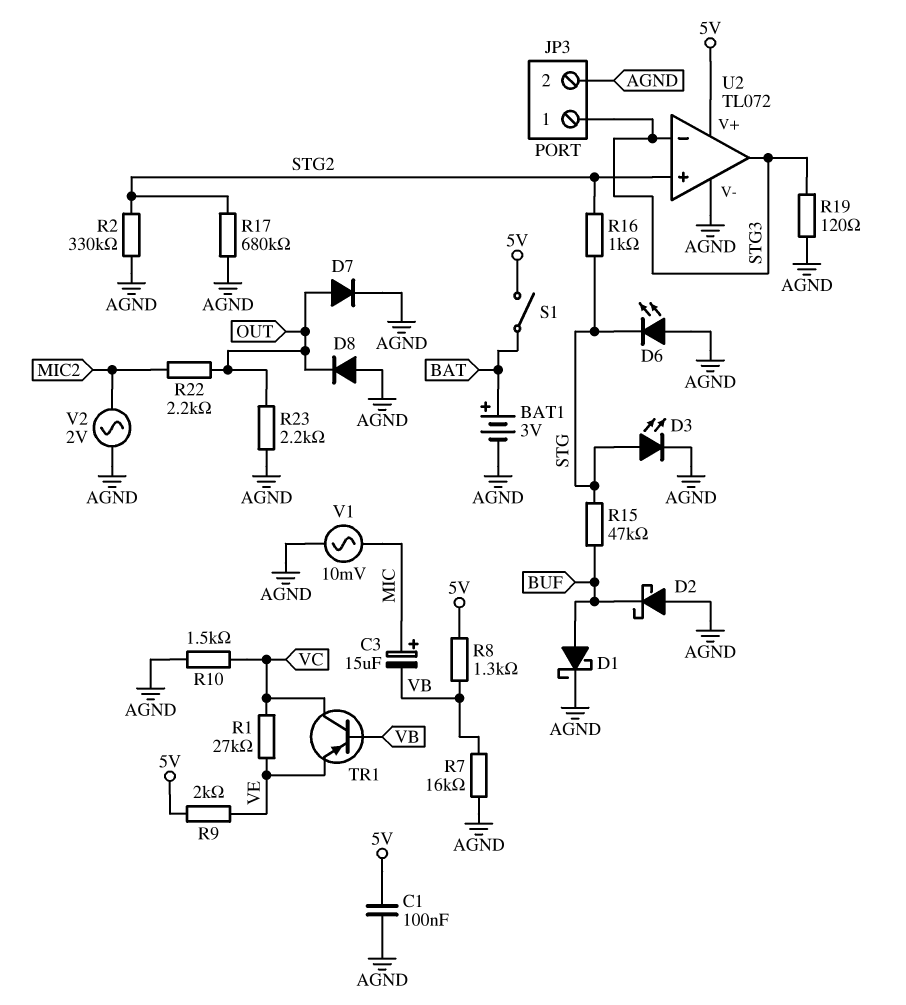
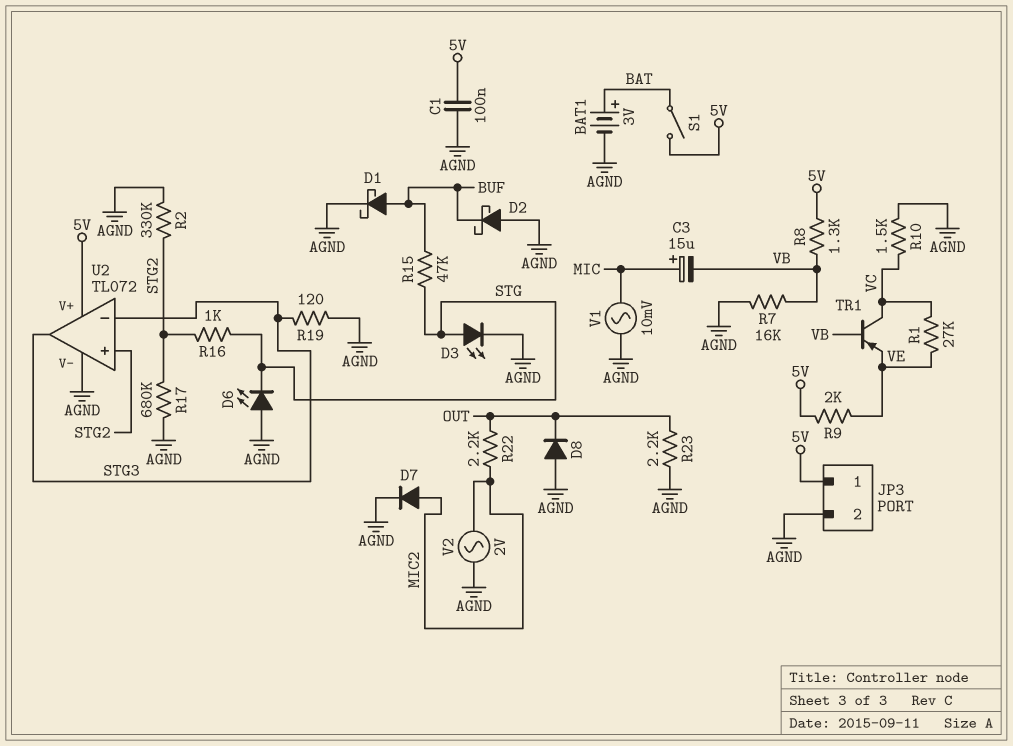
D7: diode (A OUT, K AGND) -> diode (A MIC2, K AGND)
JP3 pin 1: STG3 -> 5V

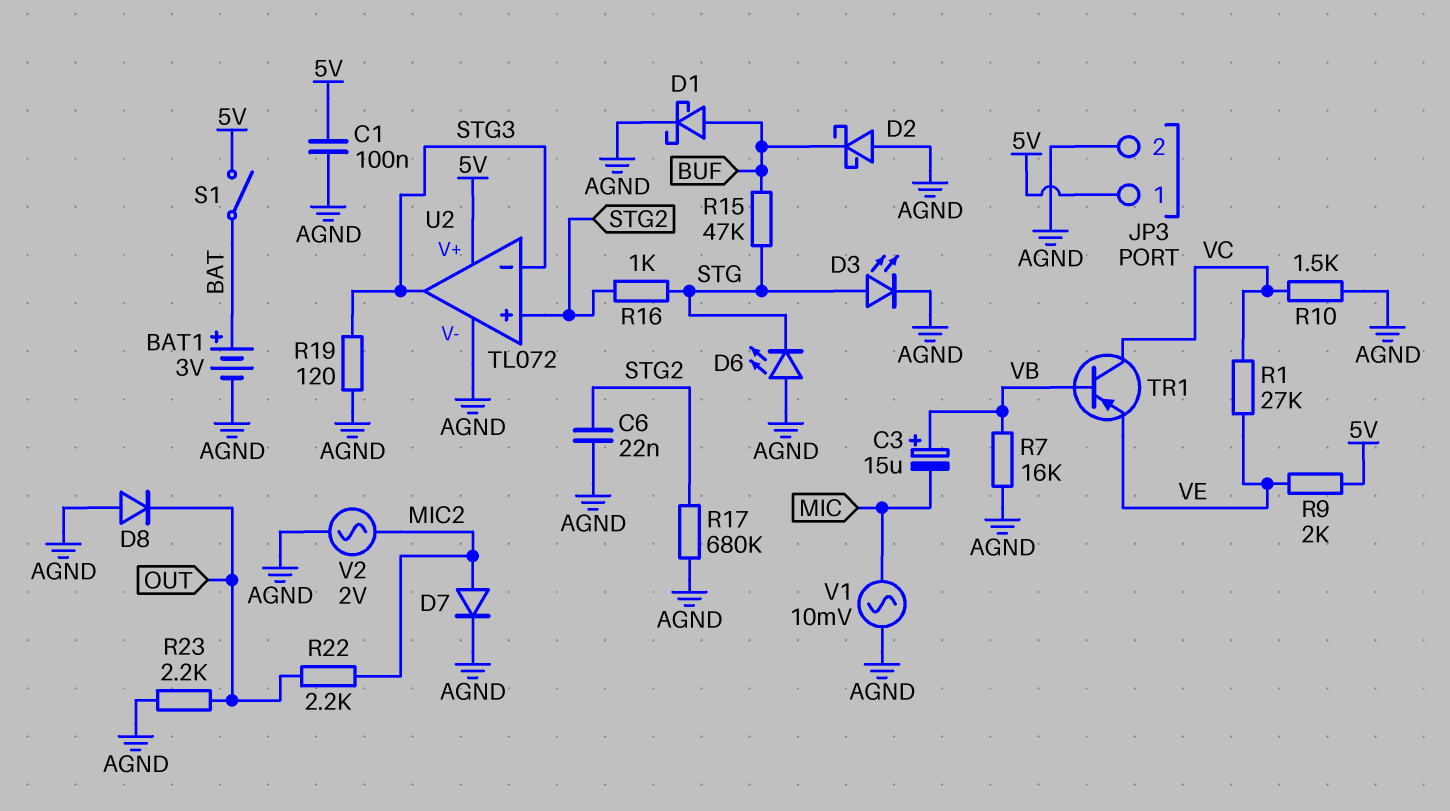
C3: 15uF (plus MIC, minus VB) -> 15uF (plus VB, minus MIC)
C6: none -> 22nF (AGND, STG2)
R2: 330k (AGND, STG2) -> none
R8: 1.3k (5V, VB) -> none

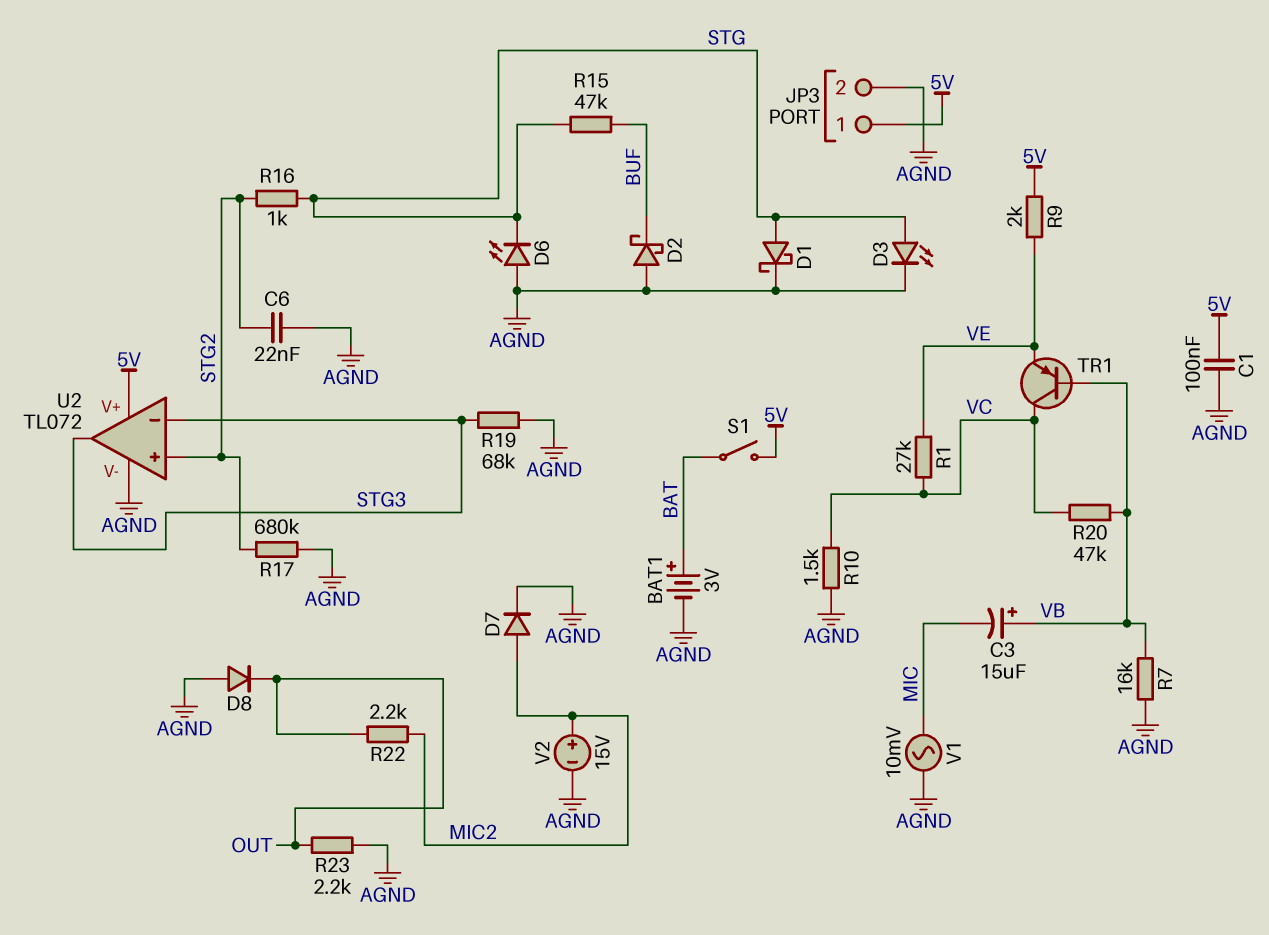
D1: schottky (A BUF, K AGND) -> schottky (A STG, K AGND)
R19: 120 (AGND, STG3) -> 68k (AGND, STG3)
R20: none -> 47k (VB, VC)
V2: AC 2V (AGND, MIC2) -> 15V (plus MIC2, minus AGND)

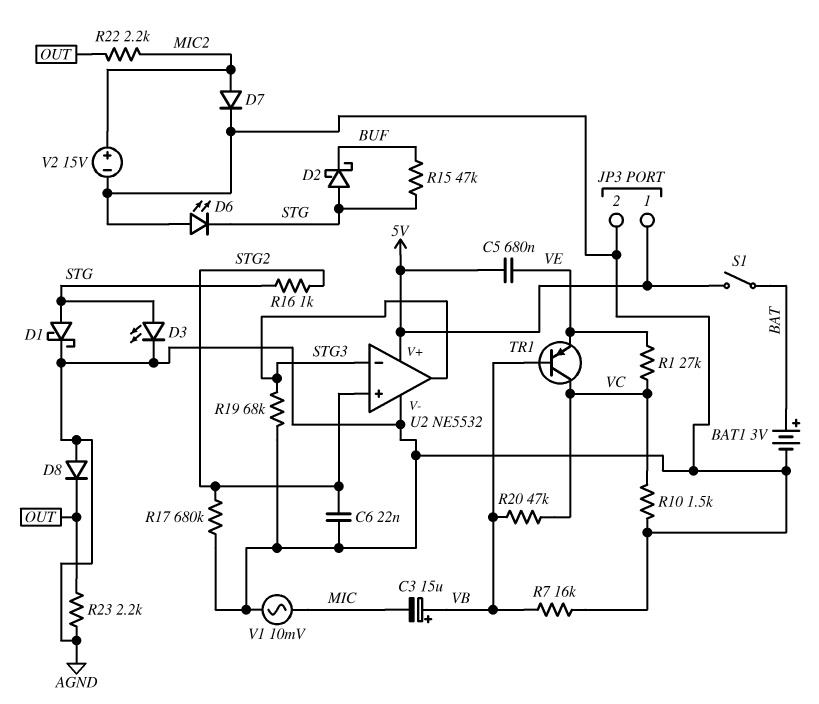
C1: 100nF (5V, AGND) -> none
C5: none -> 680nF (5V, VE)
D2: schottky (A AGND, K BUF) -> schottky (A STG, K BUF)
R9: 2k (5V, VE) -> none
U2: TL072 -> NE5532

